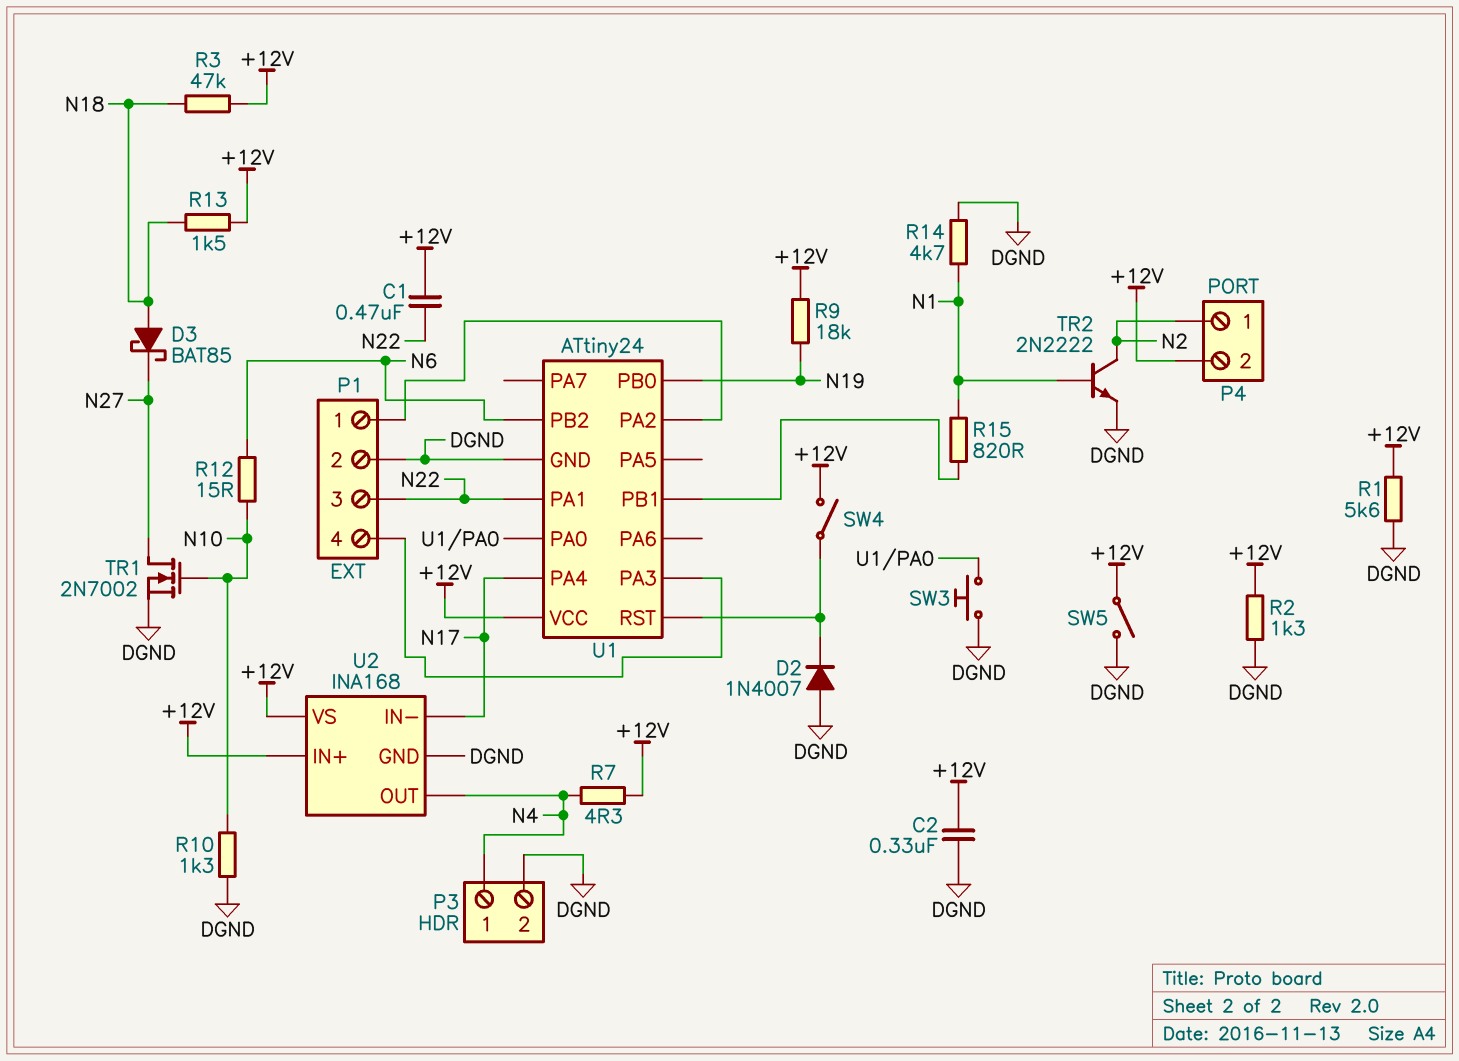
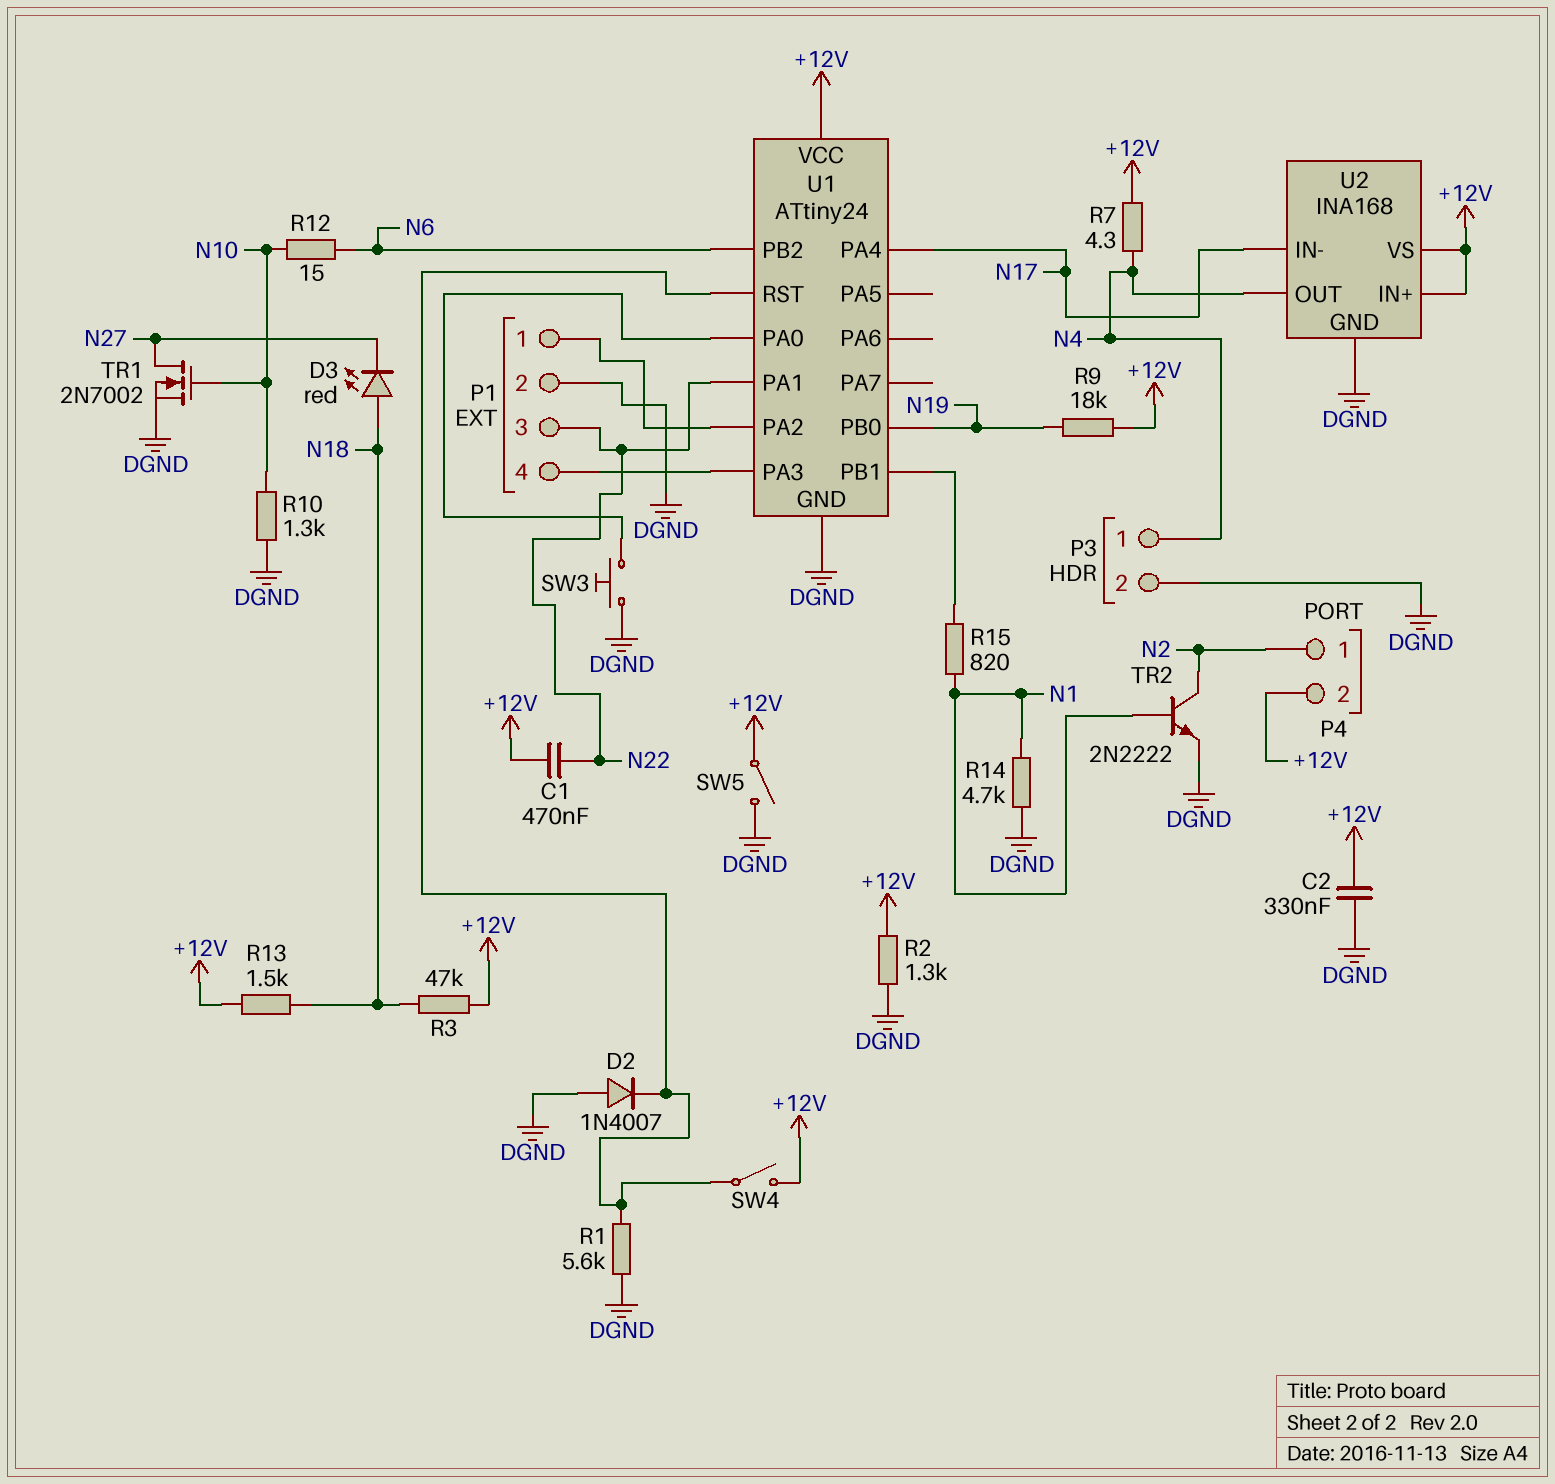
D3: schottky BAT85 (A N18, K N27) -> LED red (A N18, K N27)
R1: 5.6k (+12V, DGND) -> 5.6k (DGND, U1/RST)

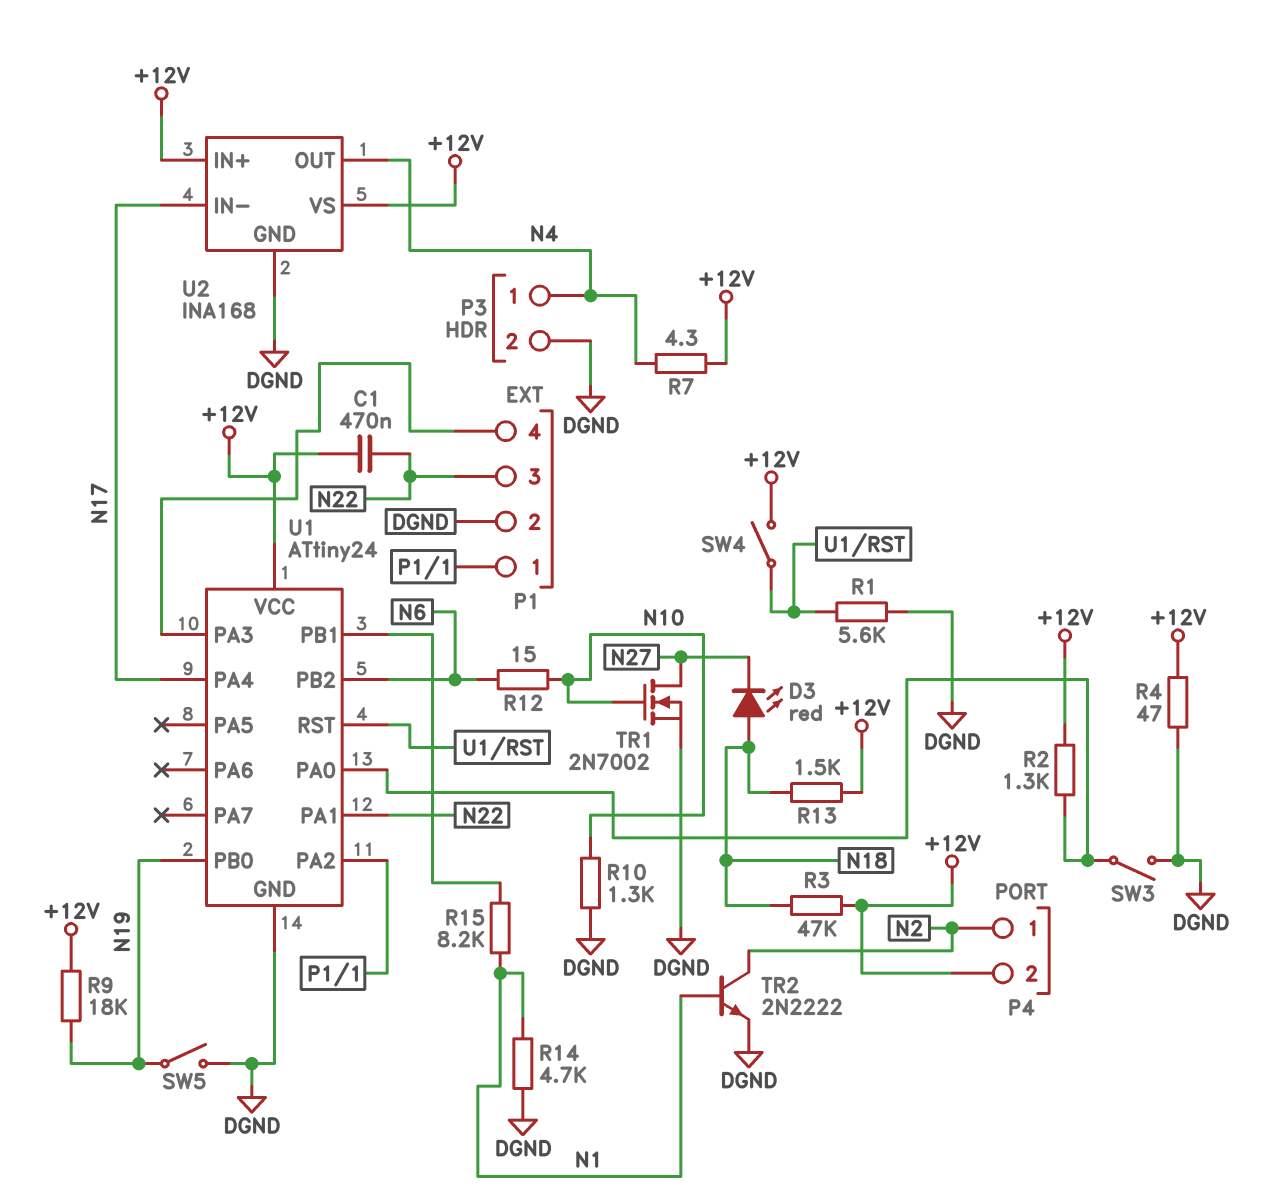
C2: 330nF (+12V, DGND) -> none
D2: diode 1N4007 (A DGND, K U1/RST) -> none
R2: 1.3k (+12V, DGND) -> 1.3k (+12V, U1/PA0)
R4: none -> 47 (+12V, DGND)
R15: 820 (N1, U1/PB1) -> 8.2k (N1, U1/PB1)
SW3: button (DGND, U1/PA0) -> switch (DGND, U1/PA0)
SW5: switch (+12V, DGND) -> switch (DGND, N19)

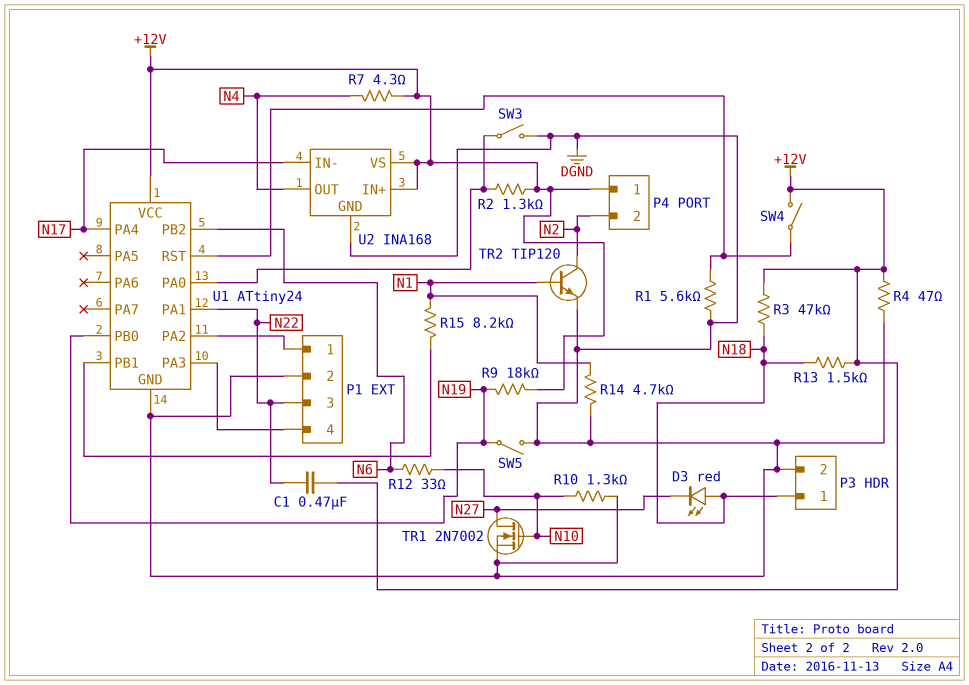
P3 pin 1: N4 -> N18
P4 pin 1: N2 -> +12V
P4 pin 2: +12V -> N2
R12: 15 (N6, N10) -> 33 (N6, N10)
TR2: NPN 2N2222 (B N1, C N2, E DGND) -> NPN TIP120 (B N1, C N2, E DGND)

